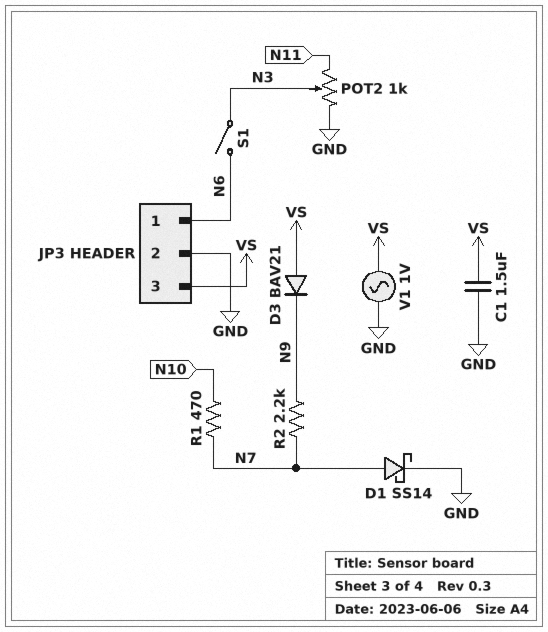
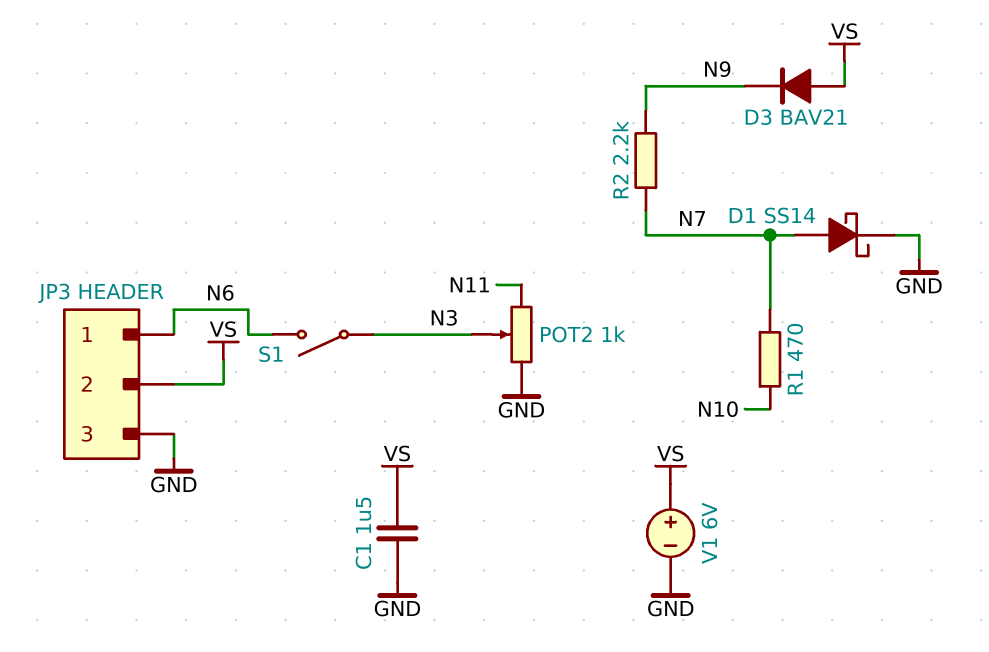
JP3 pin 2: GND -> VS
JP3 pin 3: VS -> GND
V1: AC 1V (GND, VS) -> 6V (plus VS, minus GND)

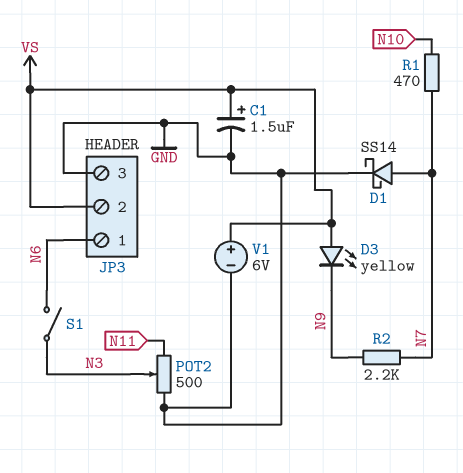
C1: 1.5uF (GND, VS) -> 1.5uF (plus VS, minus GND)
D3: diode BAV21 (A VS, K N9) -> LED yellow (A VS, K N9)
POT2: 1k (GND, N11, wiper N3) -> 500 (GND, N11, wiper N3)

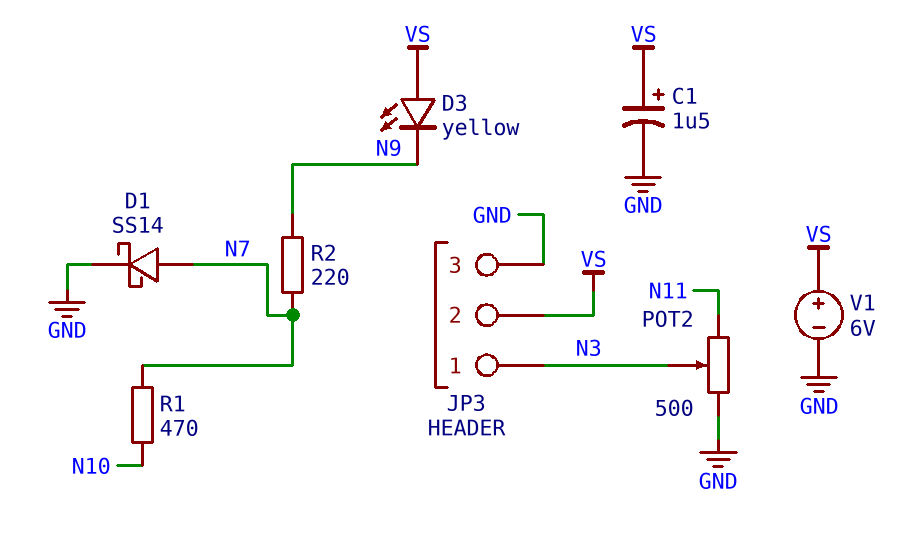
JP3 pin 1: N6 -> N3
R2: 2.2k (N7, N9) -> 220 (N7, N9)
S1: switch (N3, N6) -> none

